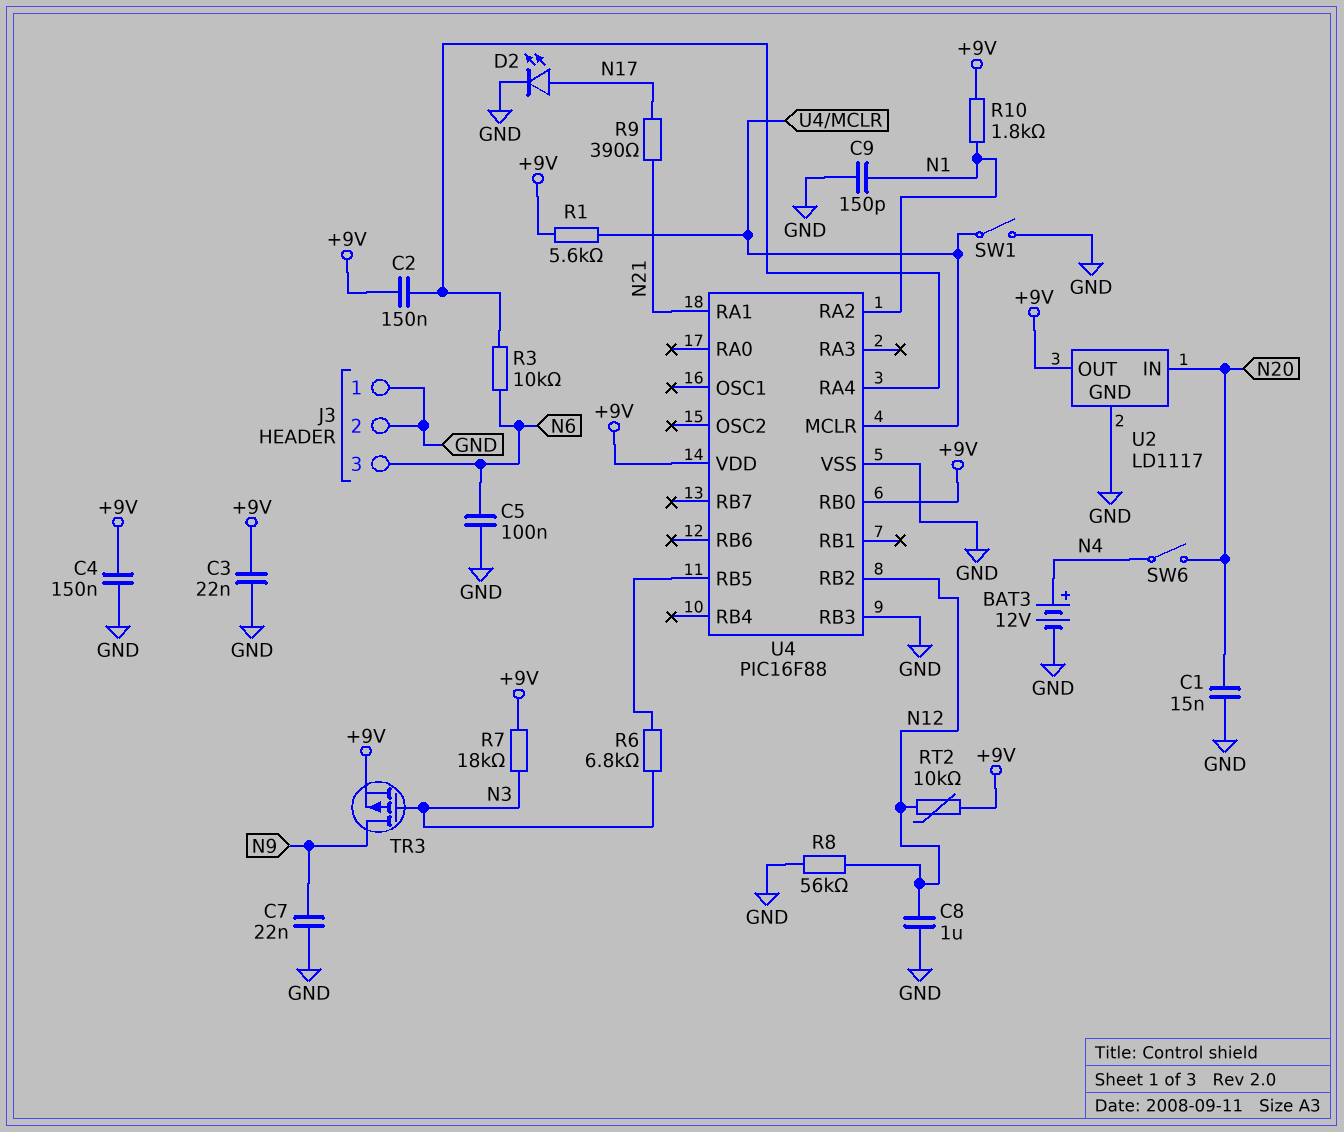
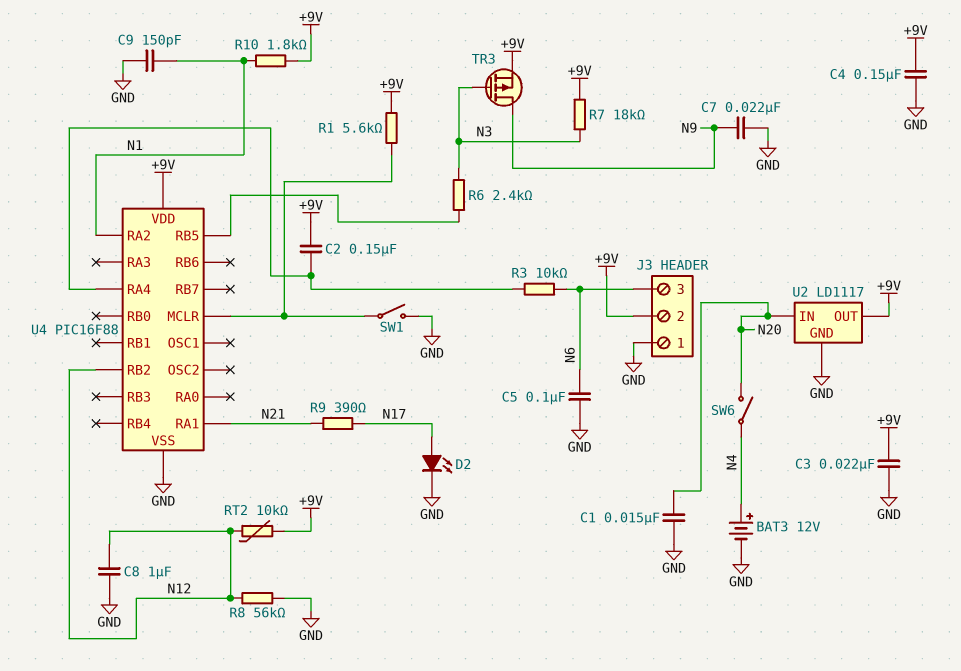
J3 pin 2: GND -> +9V
R6: 6.8k (N3, U4/RB5) -> 2.4k (N3, U4/RB5)
U4 pin RB0: +9V -> none
U4 pin RB3: GND -> none

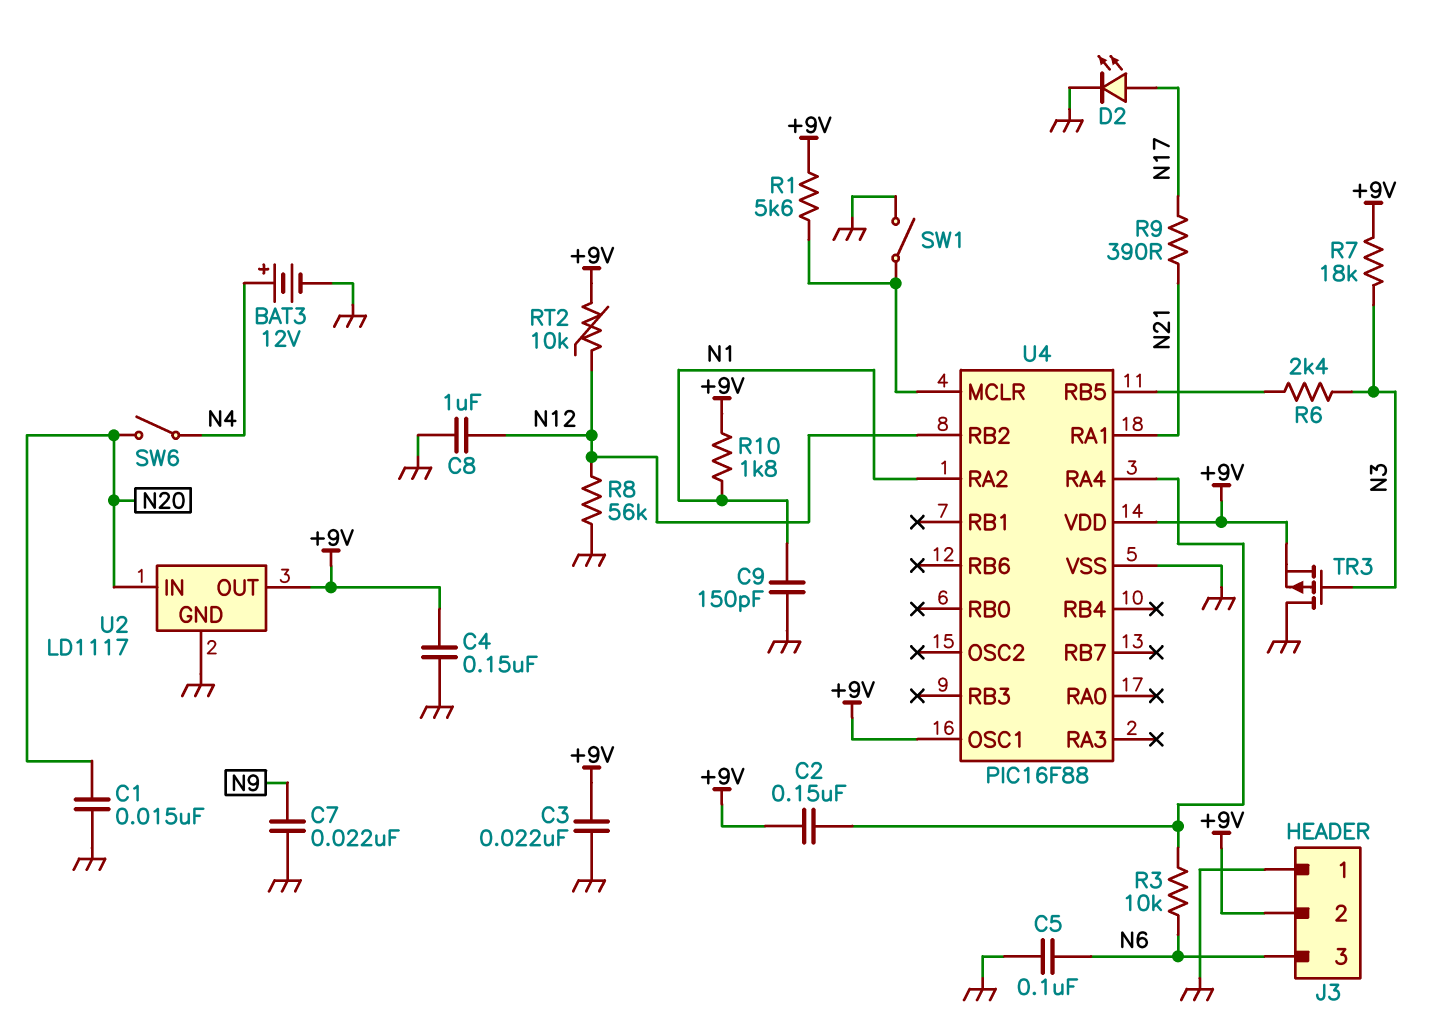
TR3: PMOS (G N3, D N9, S +9V) -> PMOS (G N3, D GND, S +9V)
U4 pin OSC1: none -> +9V

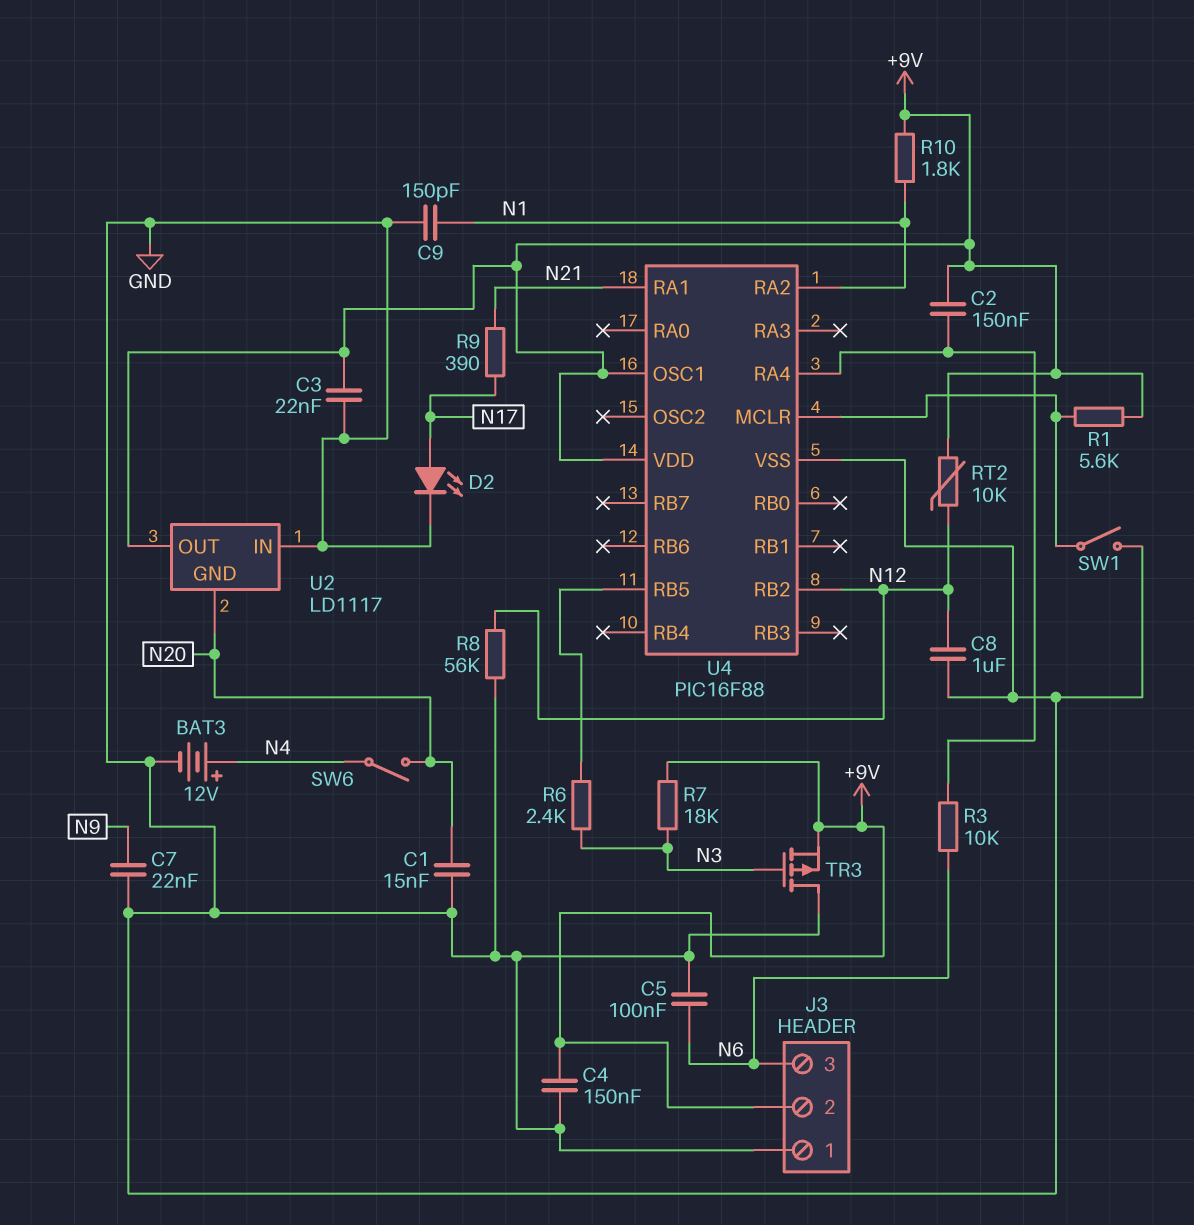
U2 pin GND: GND -> N20
U2 pin IN: N20 -> GND

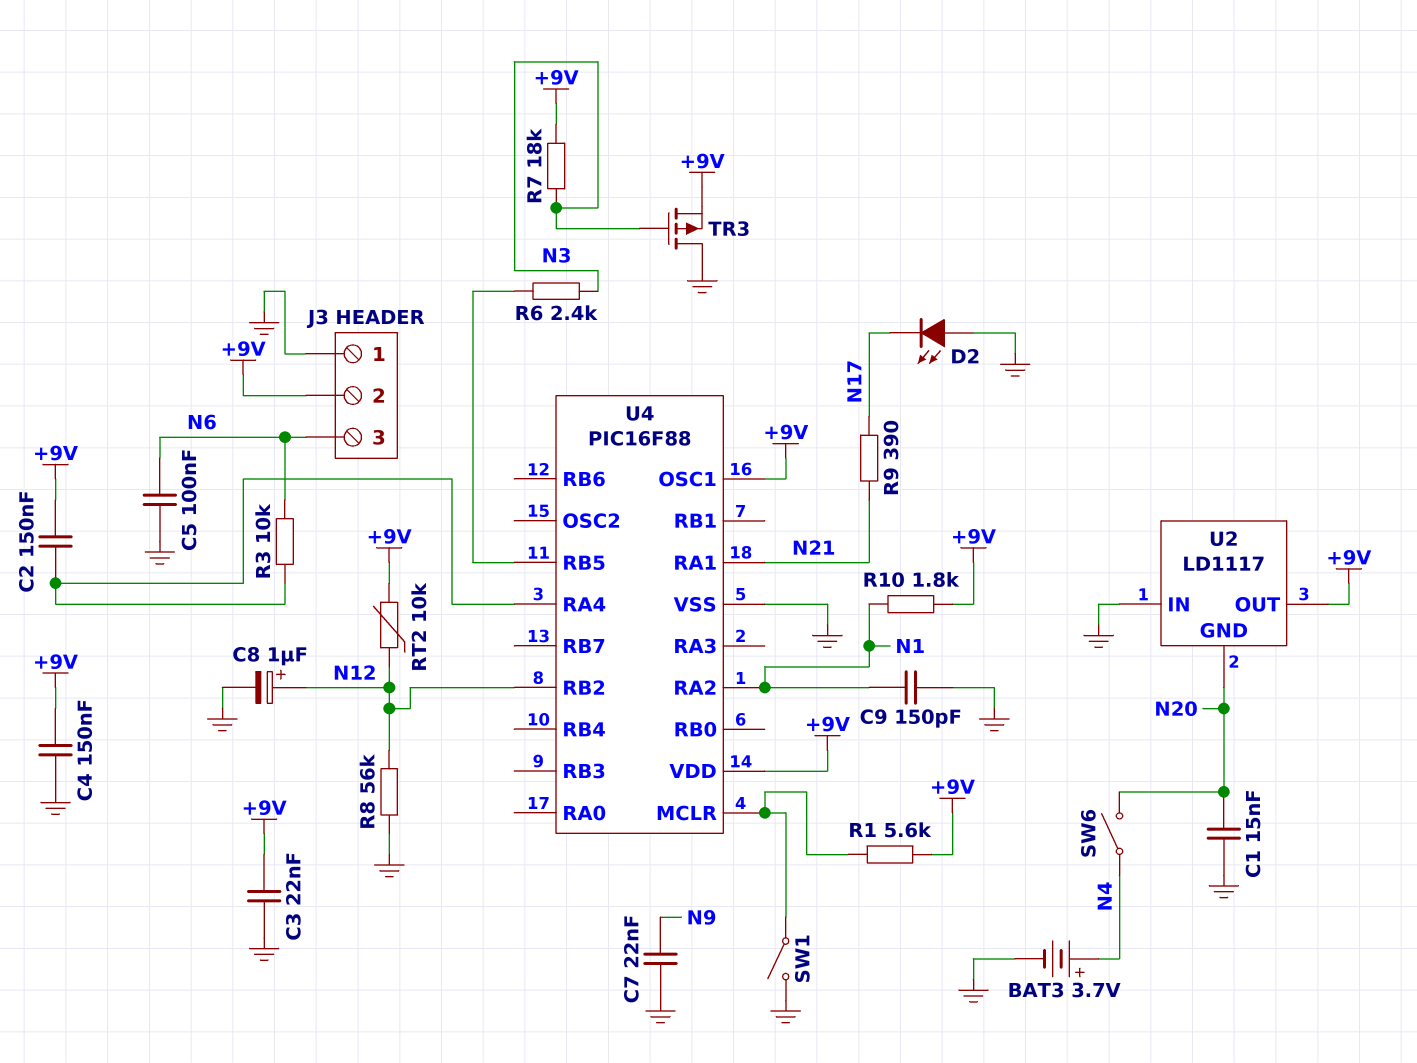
BAT3: 12V (plus N4, minus GND) -> 3.7V (plus N4, minus GND)
C8: 1uF (GND, N12) -> 1uF (plus N12, minus GND)
D2: LED (A N17, K GND) -> LED (A GND, K N17)

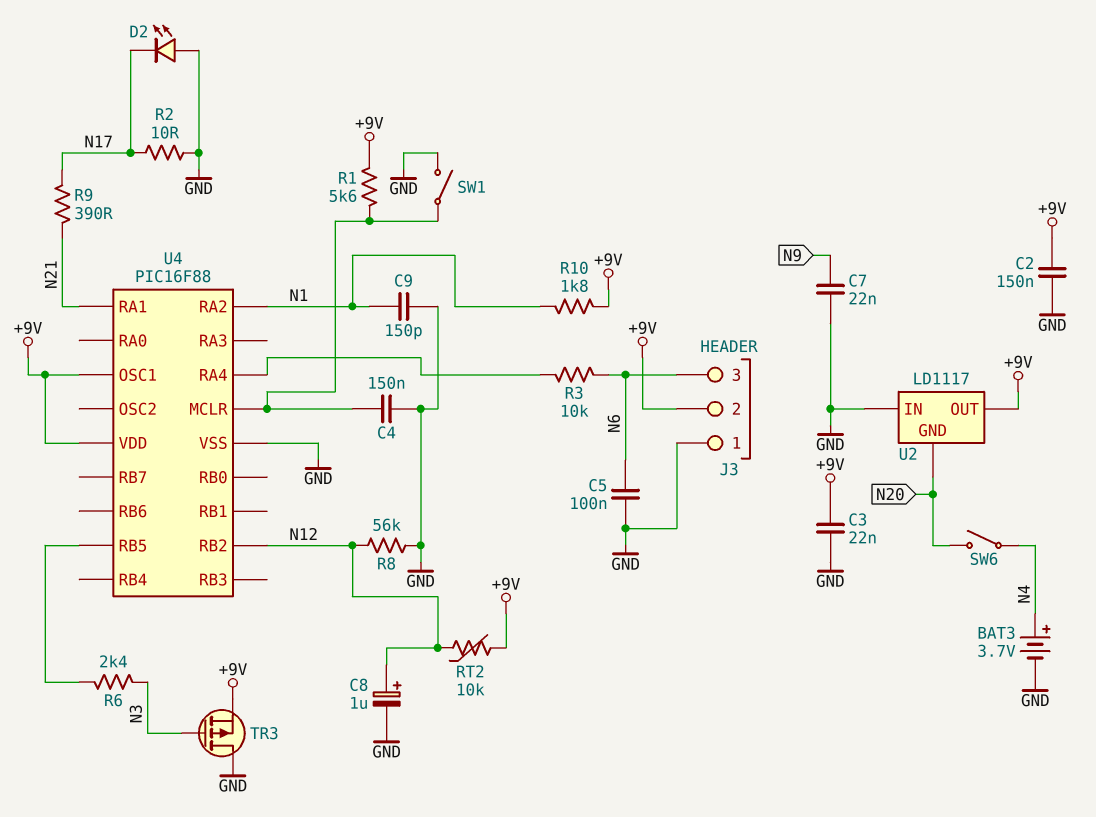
C1: 15nF (GND, N20) -> none
C2: 150nF (+9V, U4/RA4) -> 150nF (+9V, GND)
C4: 150nF (+9V, GND) -> 150nF (GND, U4/MCLR)
R2: none -> 10 (GND, N17)
R7: 18k (+9V, N3) -> none

